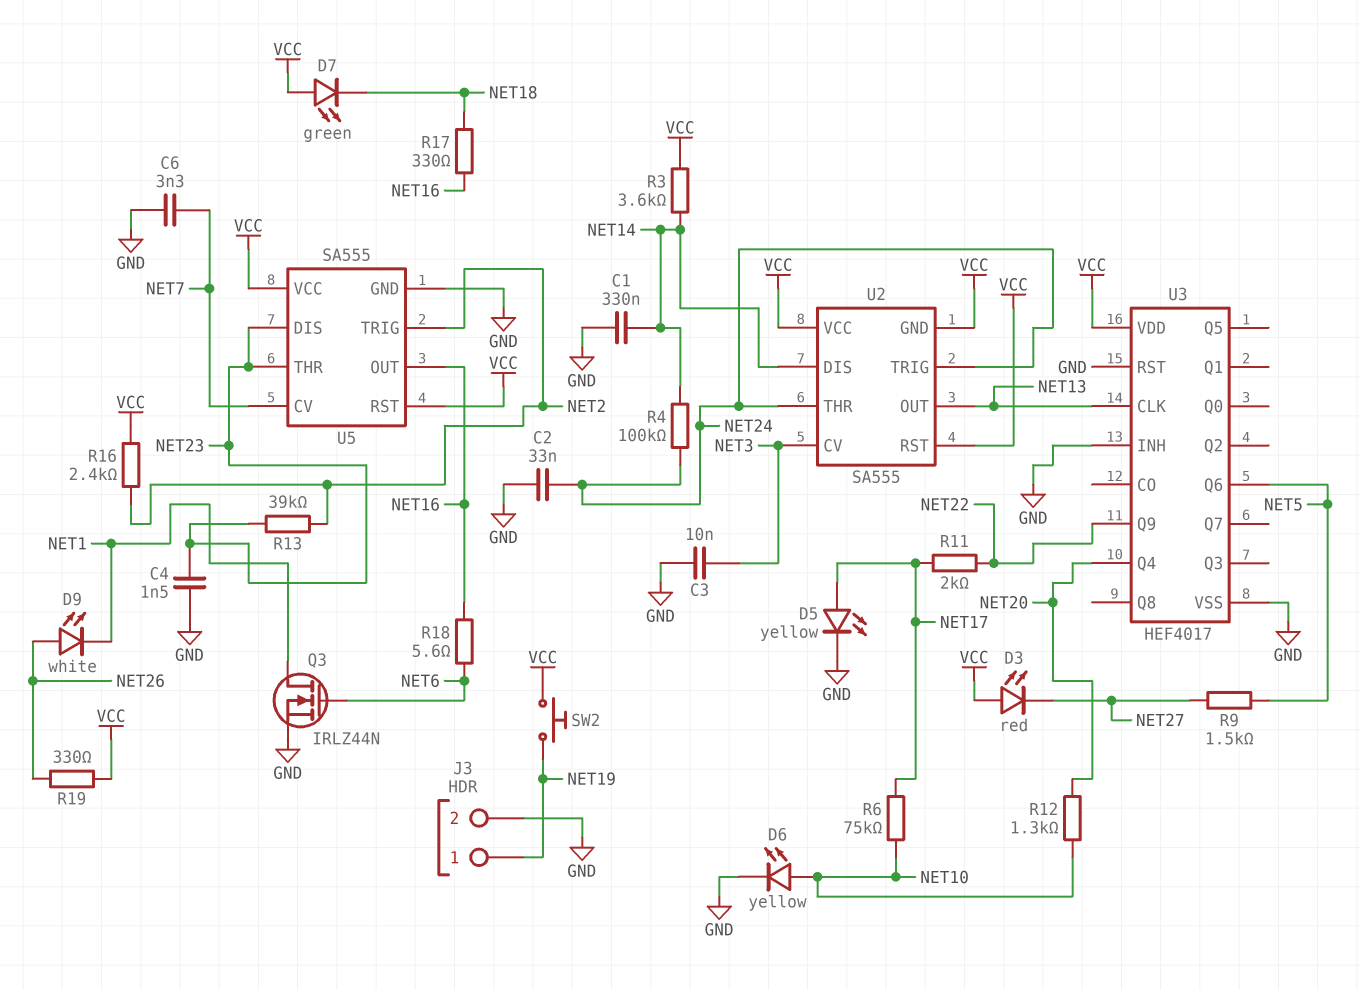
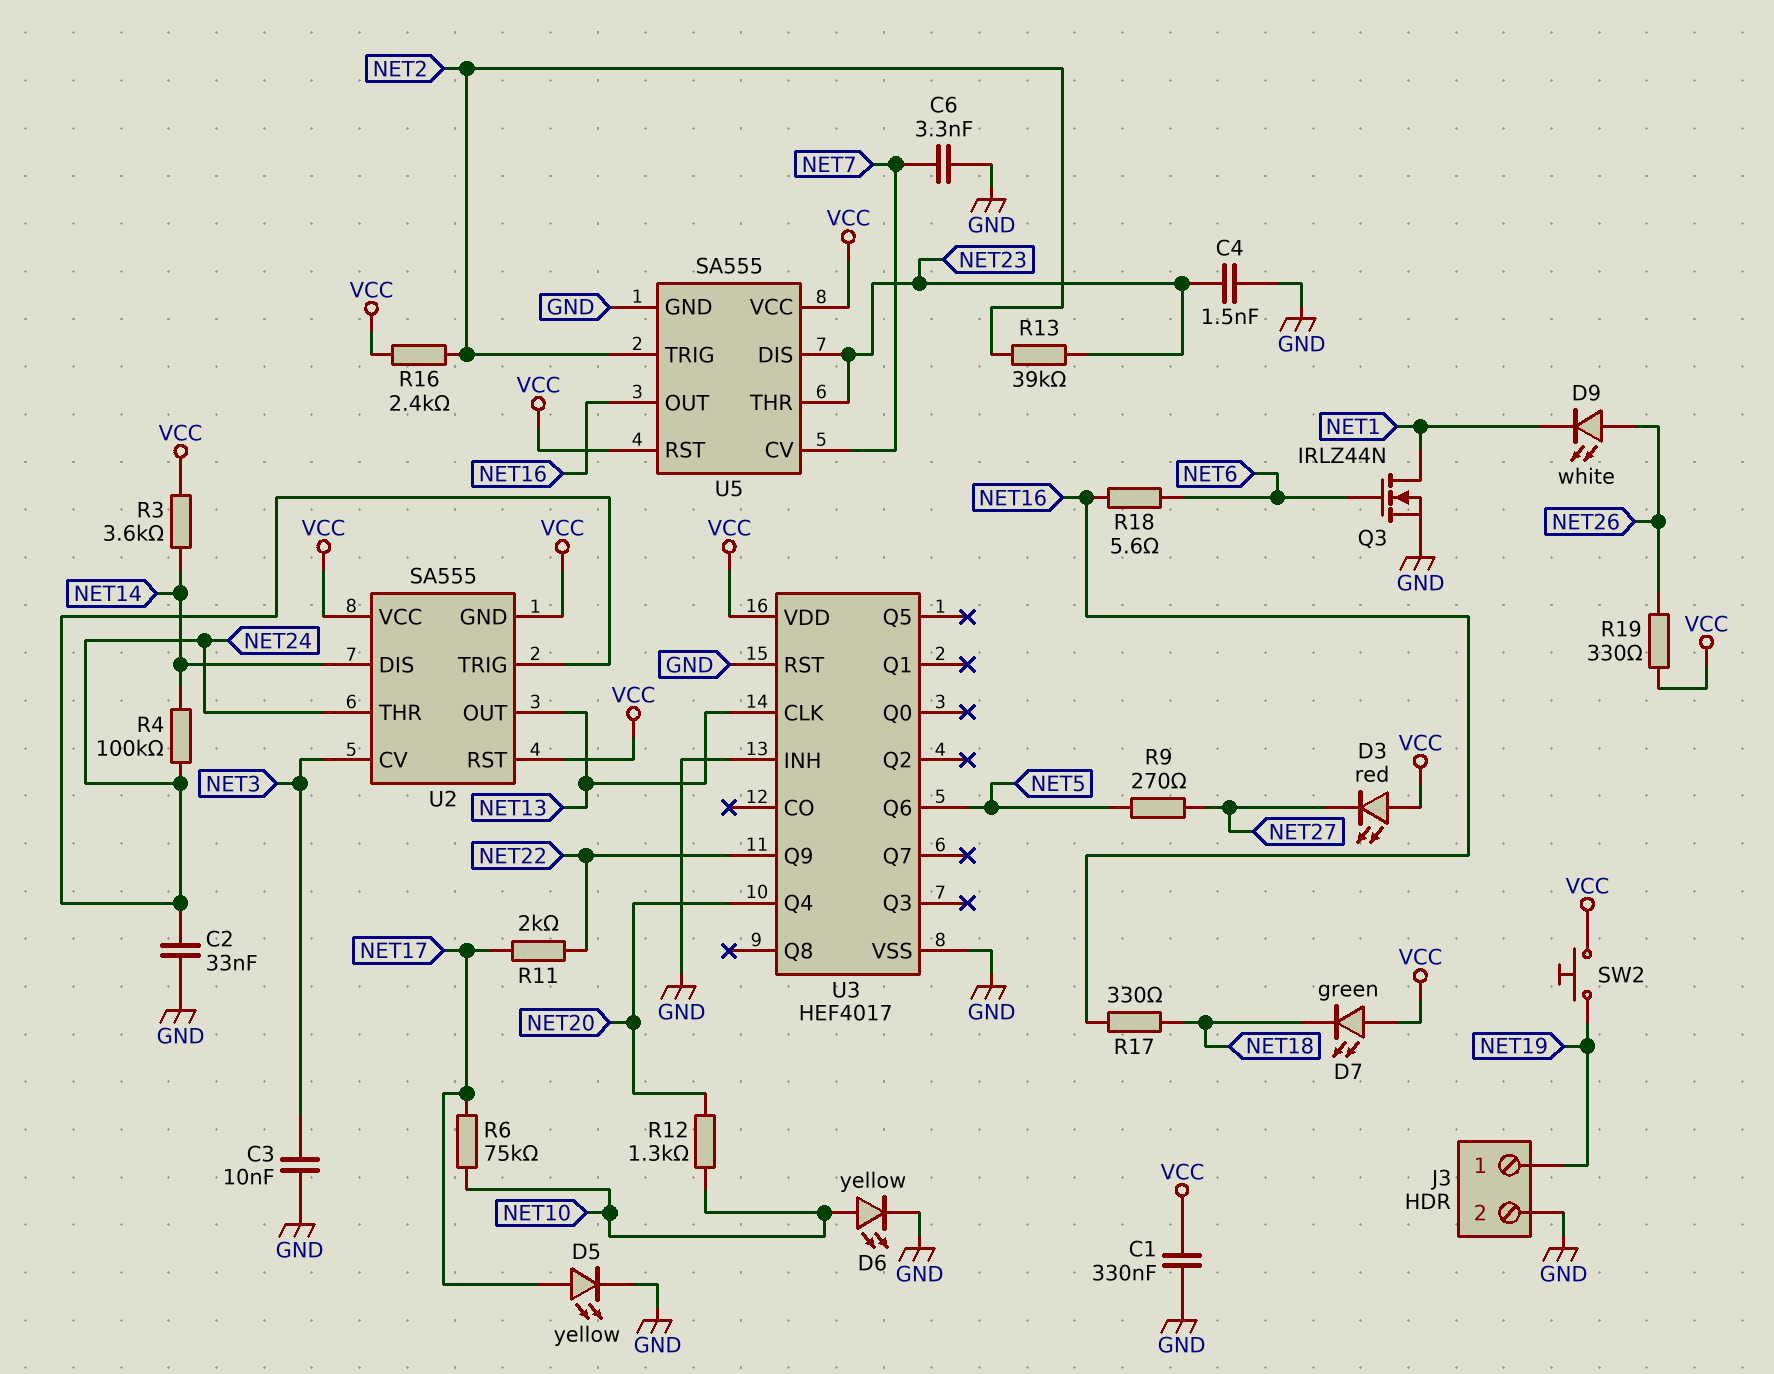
C1: 330nF (GND, NET14) -> 330nF (GND, VCC)
R9: 1.5k (NET5, NET27) -> 270 (NET5, NET27)

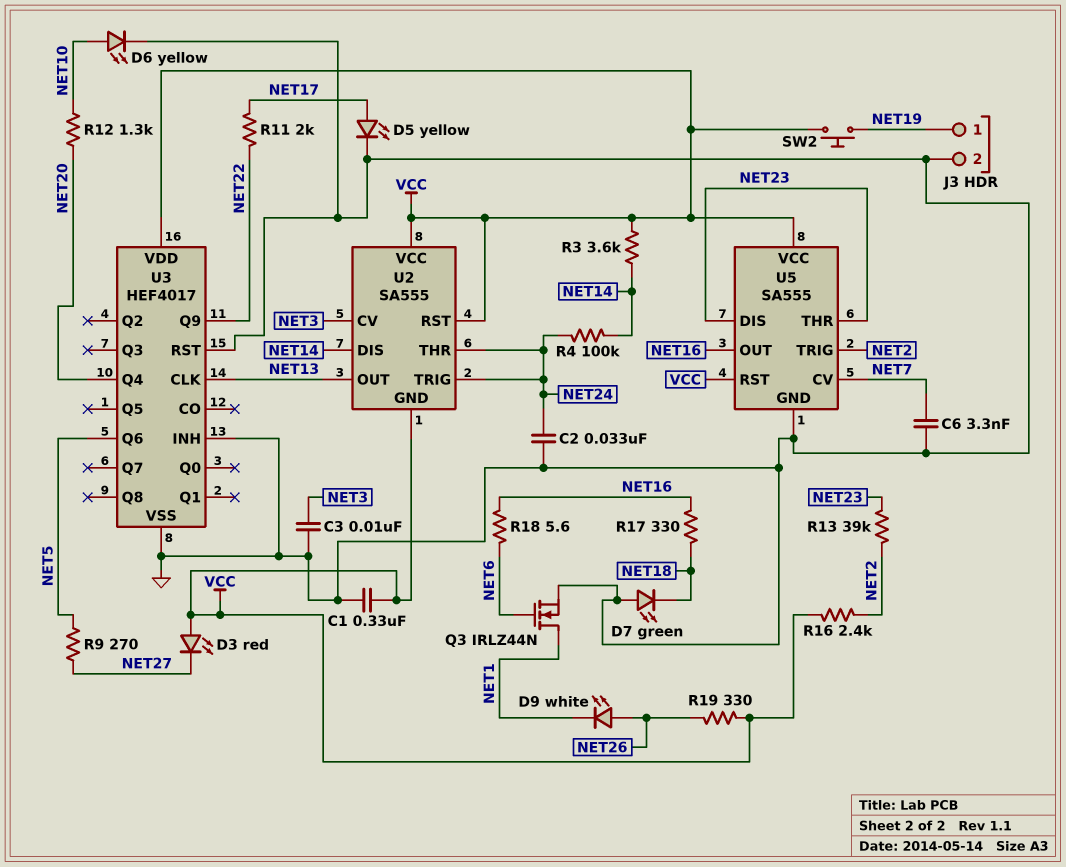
C4: 1.5nF (GND, NET23) -> none
D7: LED green (A VCC, K NET18) -> LED green (A GND, K NET18)
R6: 75k (NET10, NET17) -> none

